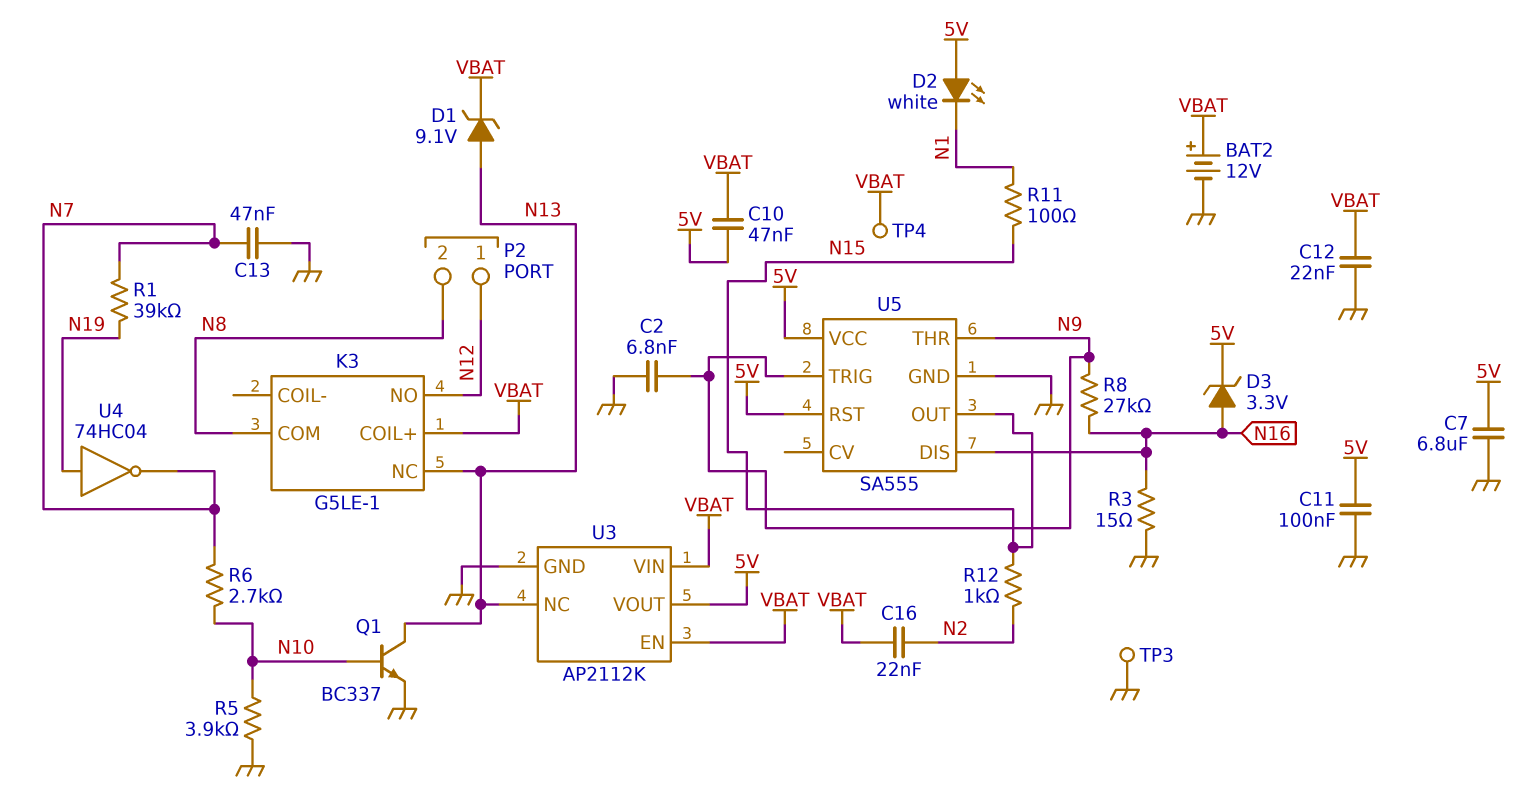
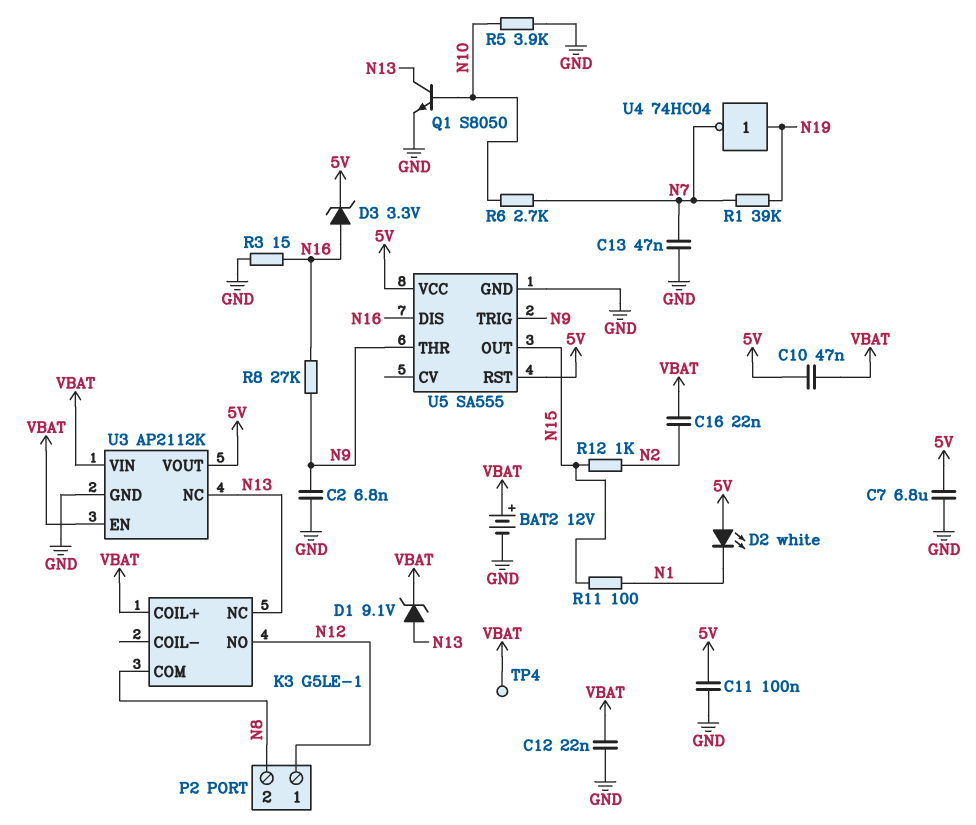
Q1: NPN BC337 (B N10, C N13, E GND) -> NPN S8050 (B N10, C N13, E GND)
TP3: test point (GND) -> none

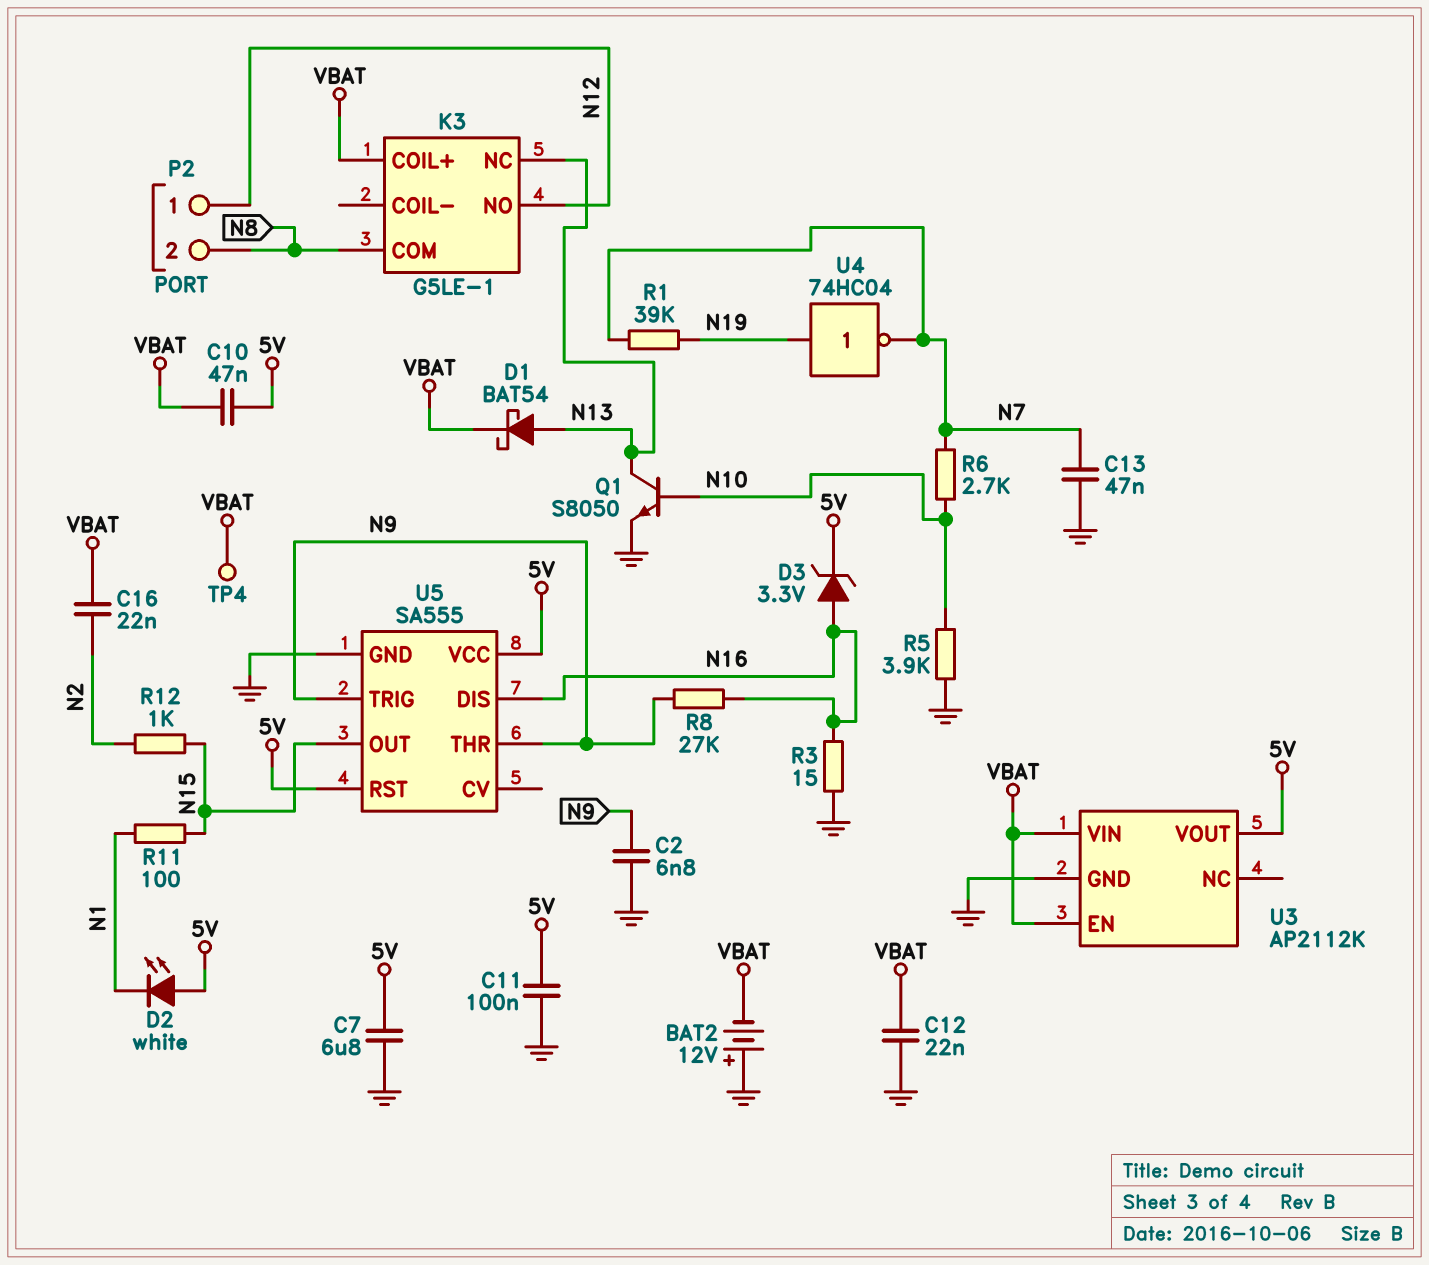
BAT2: 12V (plus VBAT, minus GND) -> 12V (plus GND, minus VBAT)
D1: zener 9.1V (A N13, K VBAT) -> schottky BAT54 (A N13, K VBAT)
U3 pin NC: N13 -> none

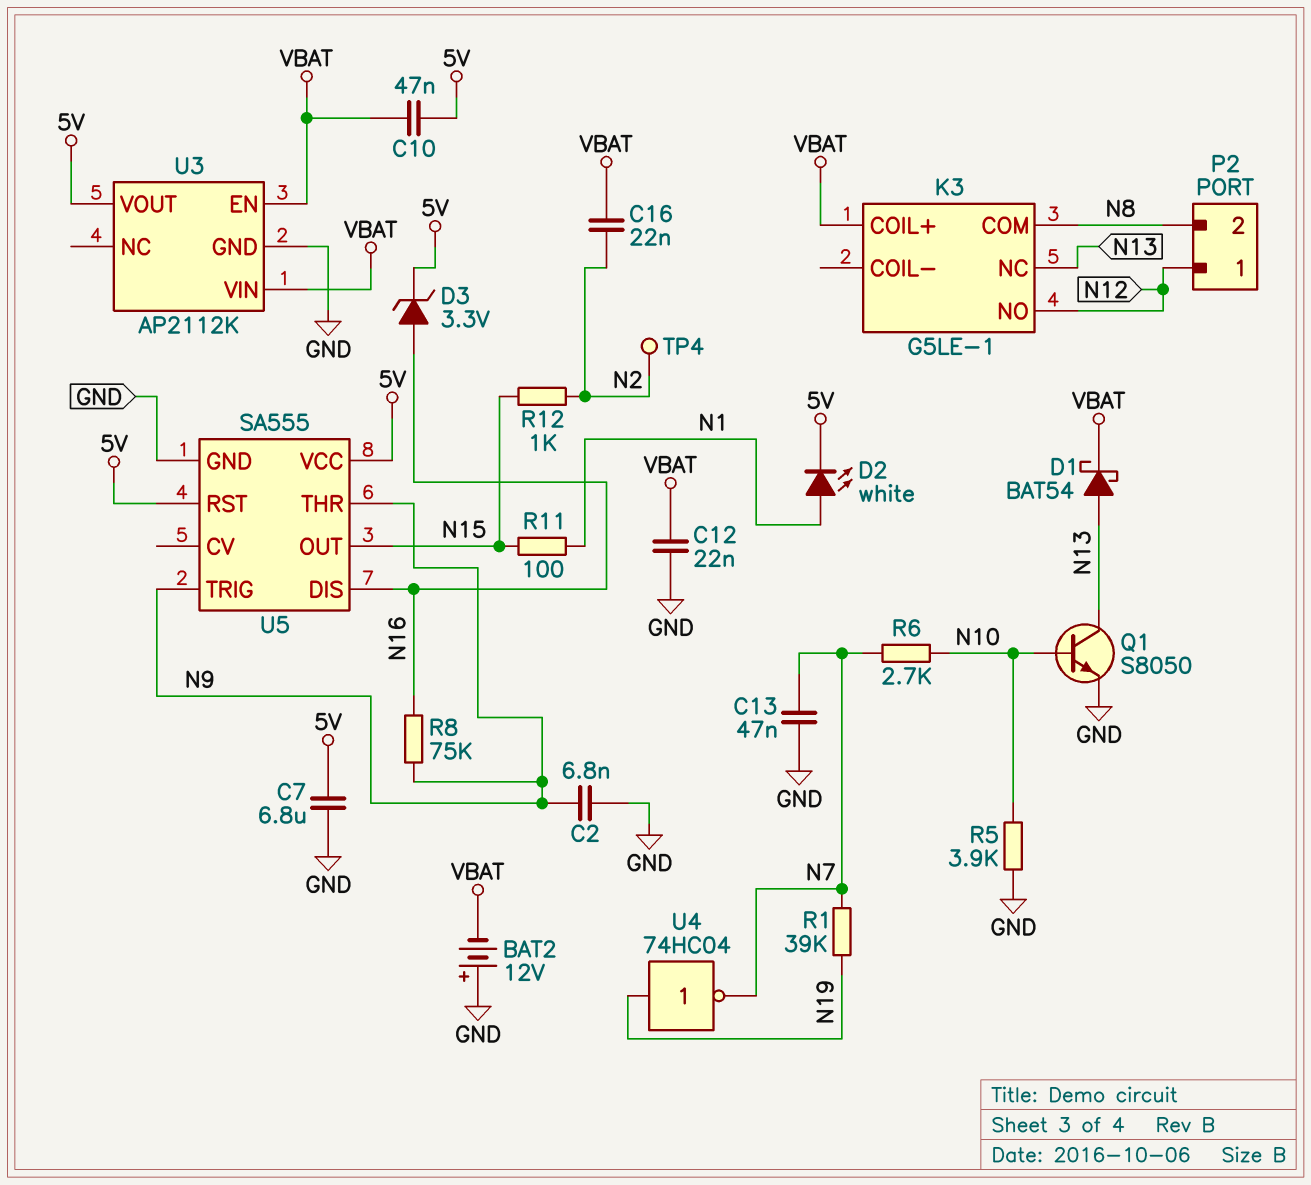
C11: 100nF (5V, GND) -> none
D2: LED white (A 5V, K N1) -> LED white (A N1, K 5V)
R3: 15 (GND, N16) -> none
R8: 27k (N9, N16) -> 75k (N9, N16)
TP4: test point (VBAT) -> test point (N2)

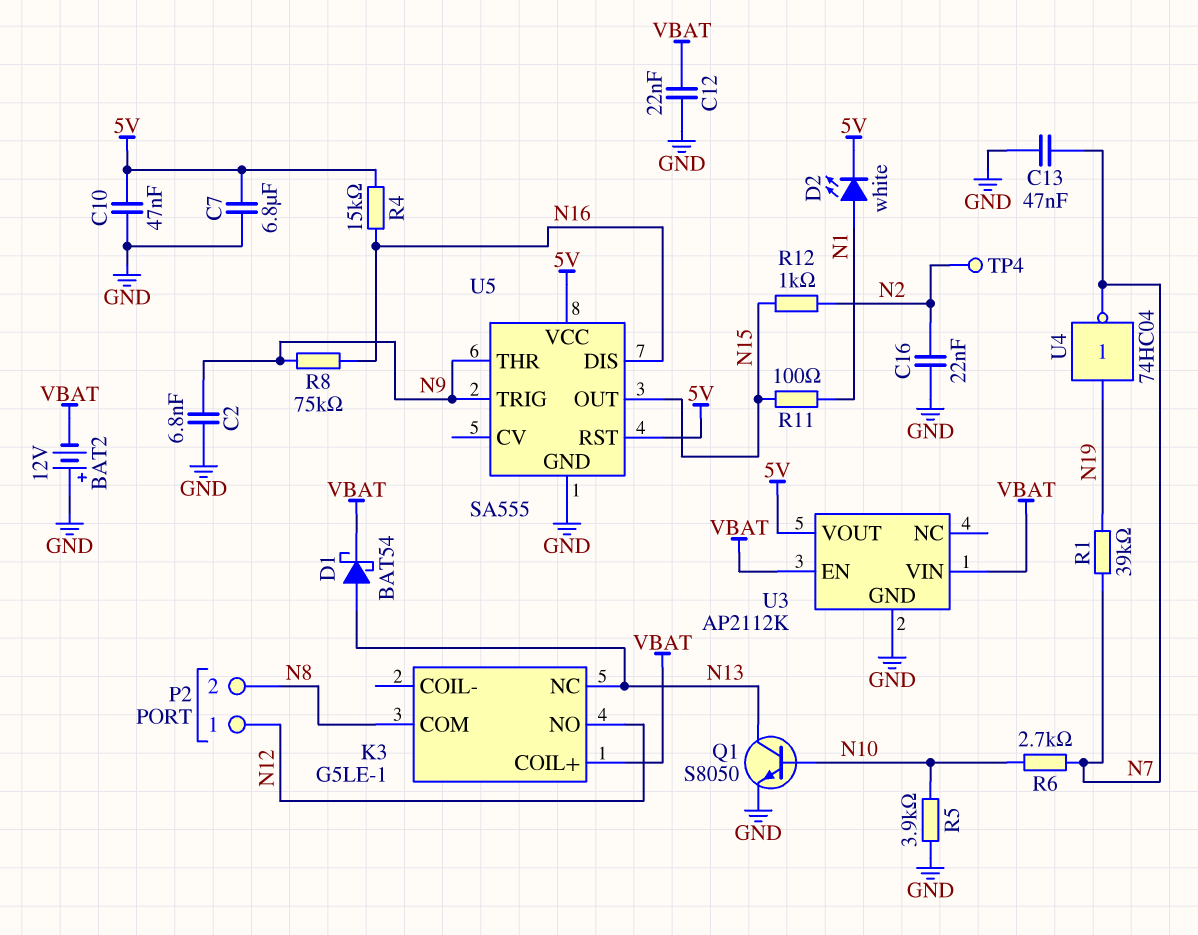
C10: 47nF (5V, VBAT) -> 47nF (5V, GND)
C16: 22nF (N2, VBAT) -> 22nF (GND, N2)
D3: zener 3.3V (A N16, K 5V) -> none
R4: none -> 15k (5V, N16)

